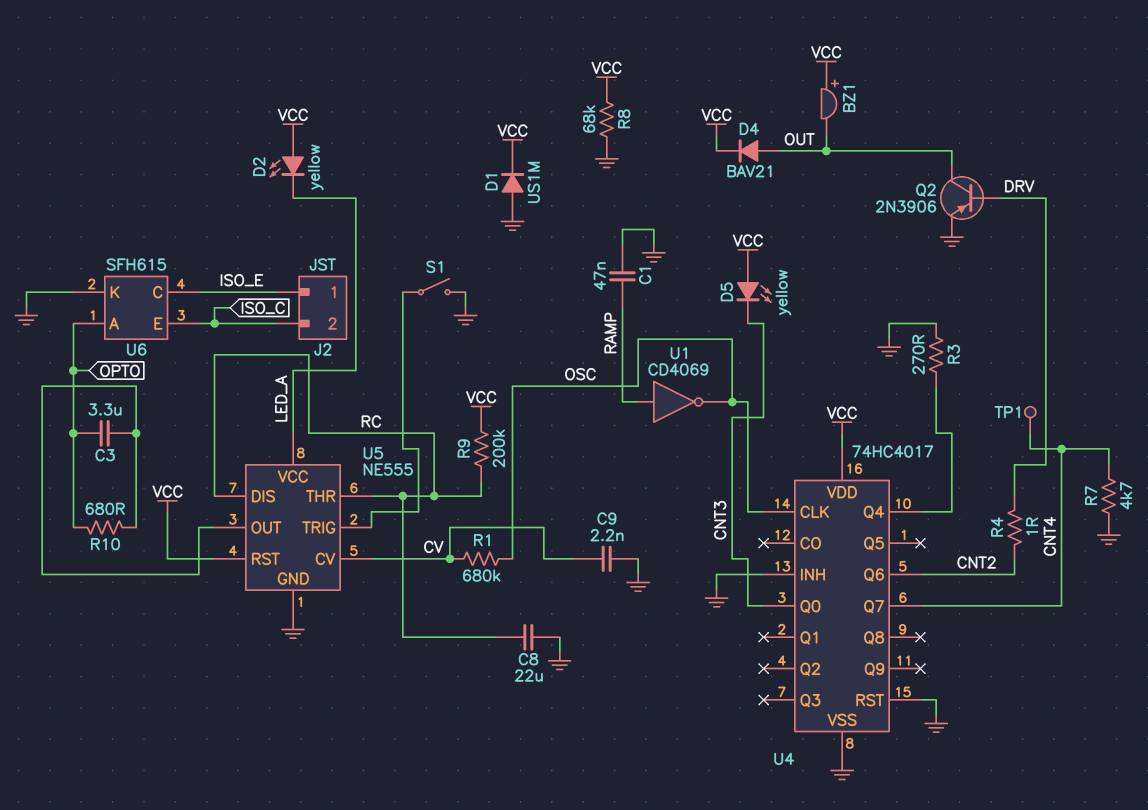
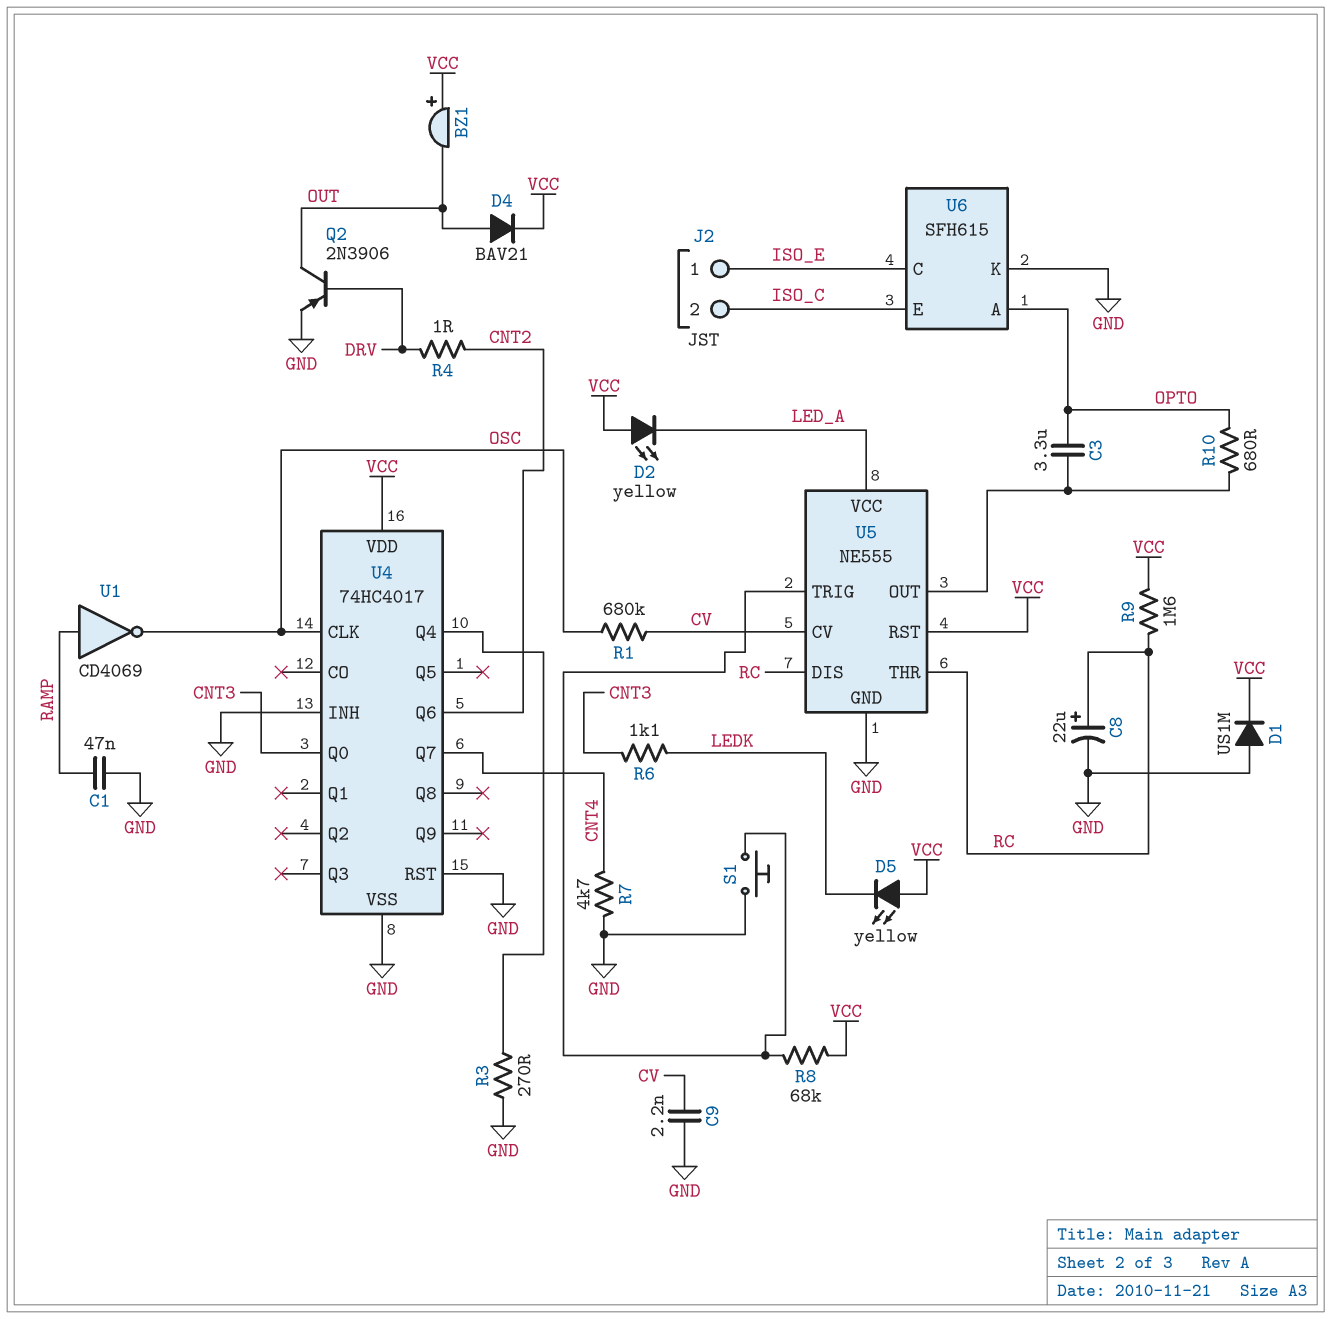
C8: 22uF (GND, RC) -> 22uF (plus RC, minus GND)
D5: LED yellow (A VCC, K CNT3) -> LED yellow (A VCC, K LEDK)
R6: none -> 1.1k (CNT3, LEDK)
R8: 68k (GND, VCC) -> 68k (U5/TRIG, VCC)
R9: 200k (RC, VCC) -> 1.6M (RC, VCC)
S1: switch (GND, U5/TRIG) -> button (GND, U5/TRIG)
TP1: test point (CNT4) -> none

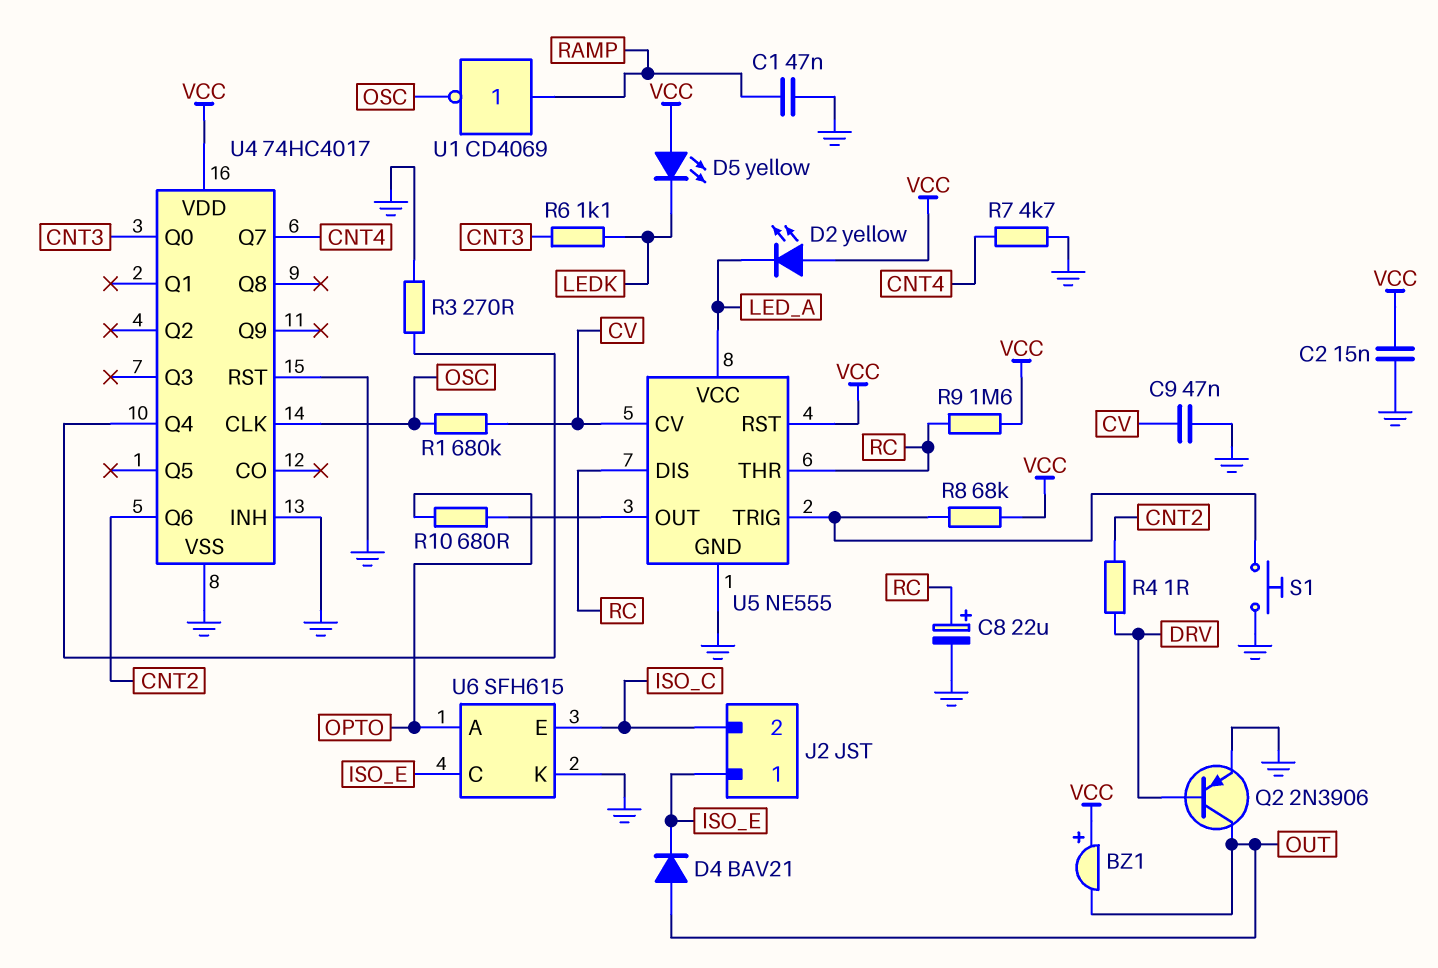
C2: none -> 15nF (GND, VCC)
C3: 3.3uF (OPTO, U5/OUT) -> none
C9: 2.2nF (CV, GND) -> 47nF (CV, GND)
D1: diode US1M (A GND, K VCC) -> none
D4: diode BAV21 (A OUT, K VCC) -> diode BAV21 (A OUT, K ISO_E)

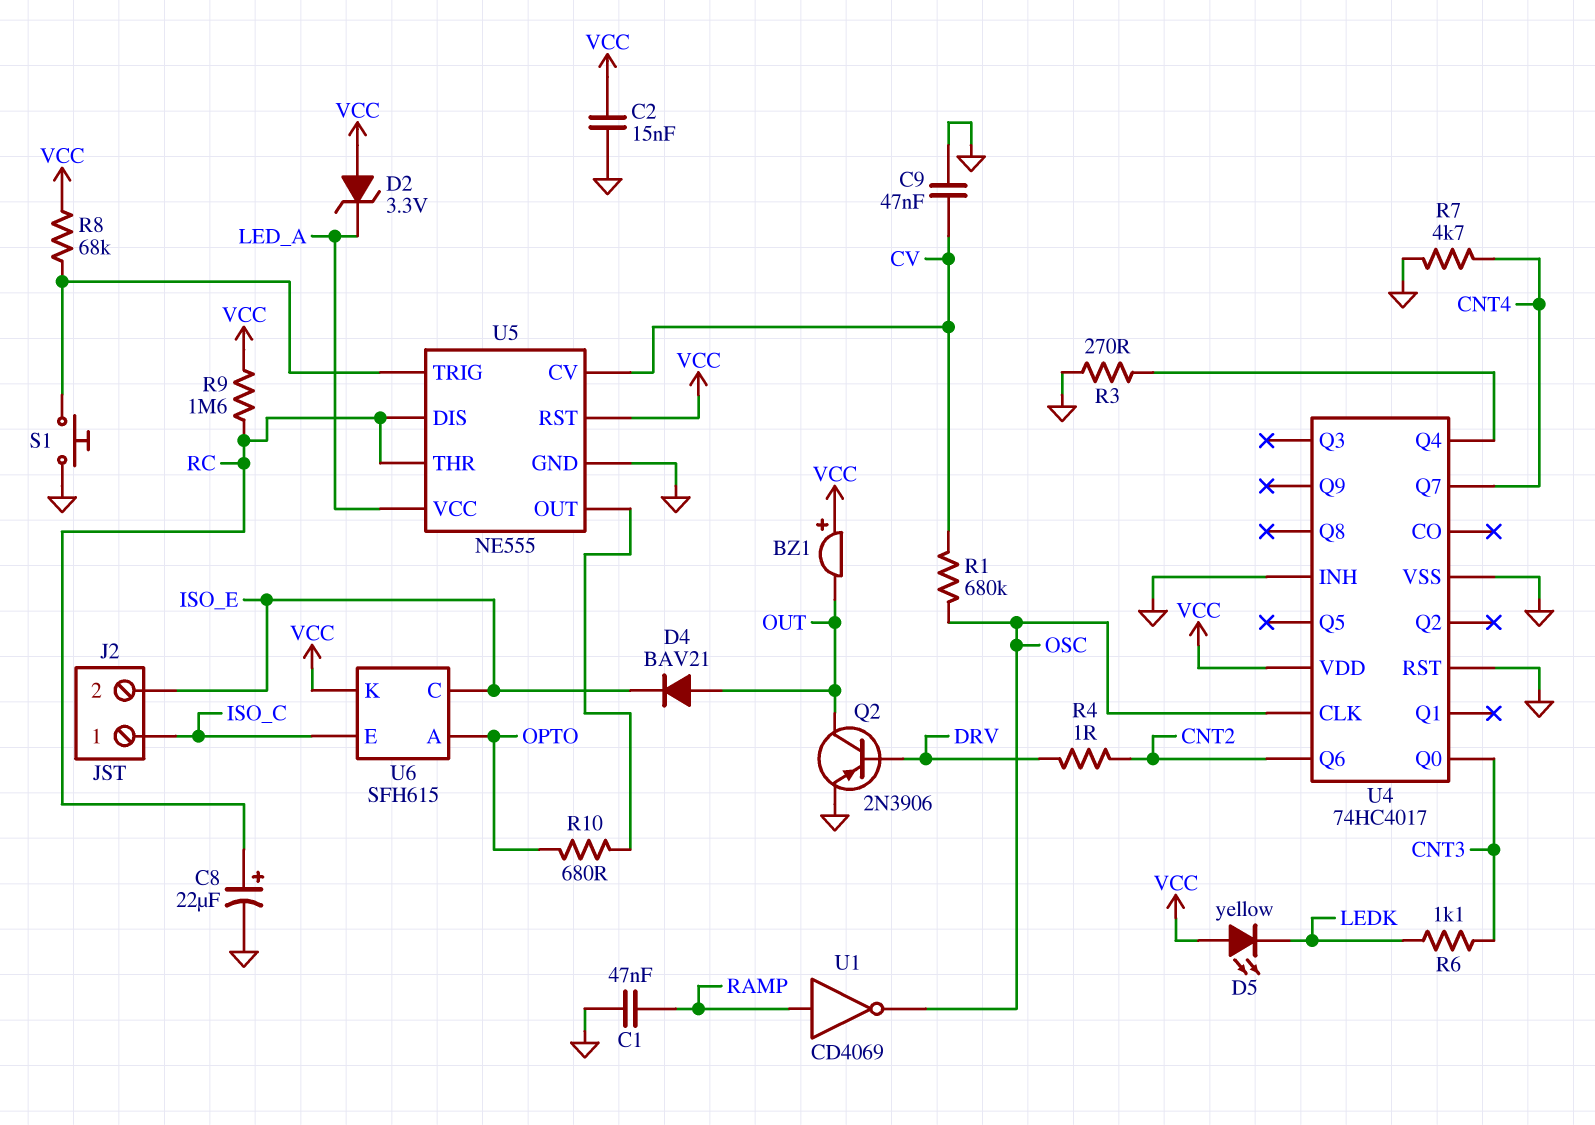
D2: LED yellow (A VCC, K LED_A) -> zener 3.3V (A VCC, K LED_A)
J2 pin 1: ISO_E -> ISO_C
J2 pin 2: ISO_C -> ISO_E
U6 pin K: GND -> VCC

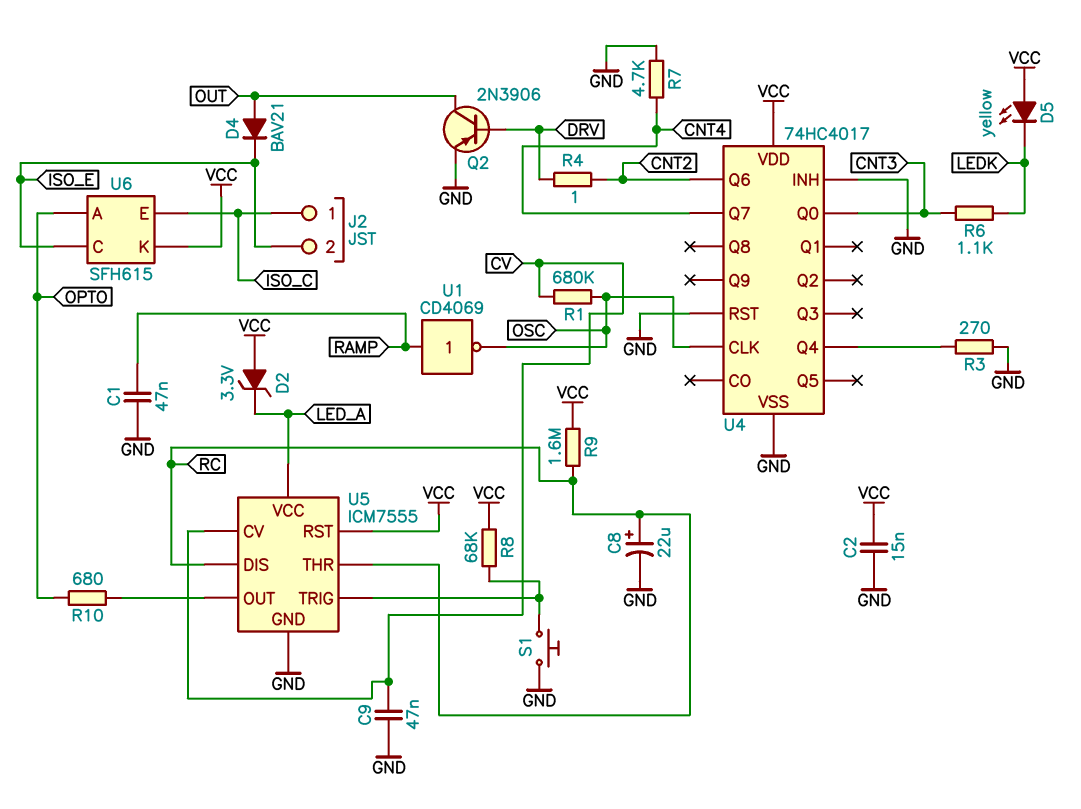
BZ1: buzzer (plus VCC, minus OUT) -> none
U5: NE555 -> ICM7555

